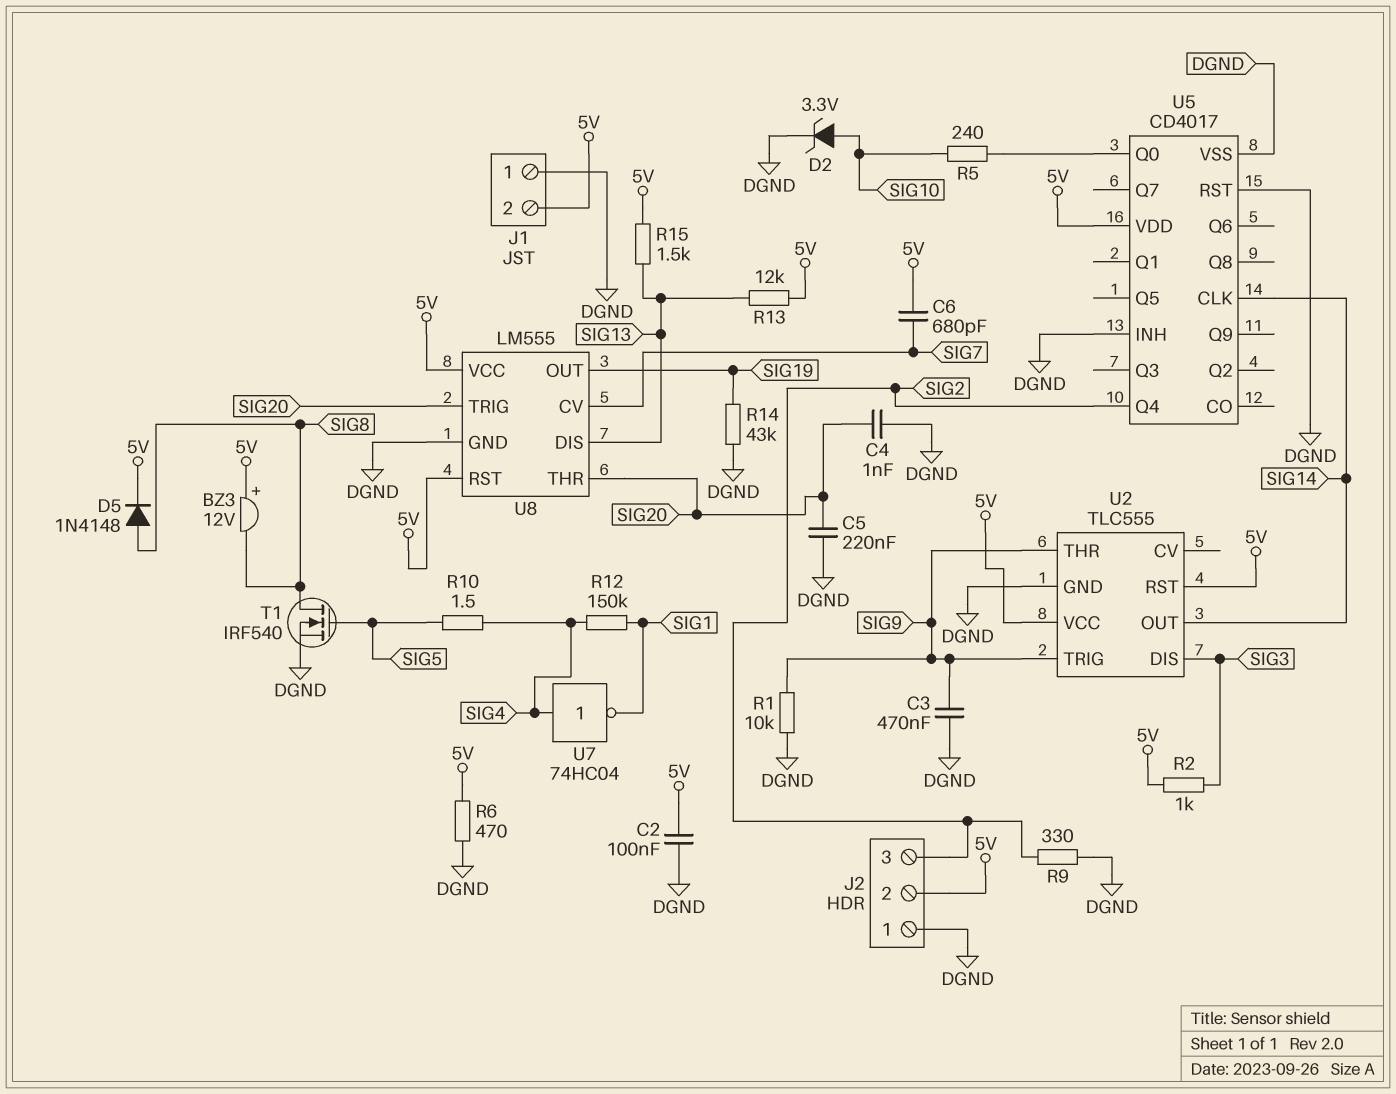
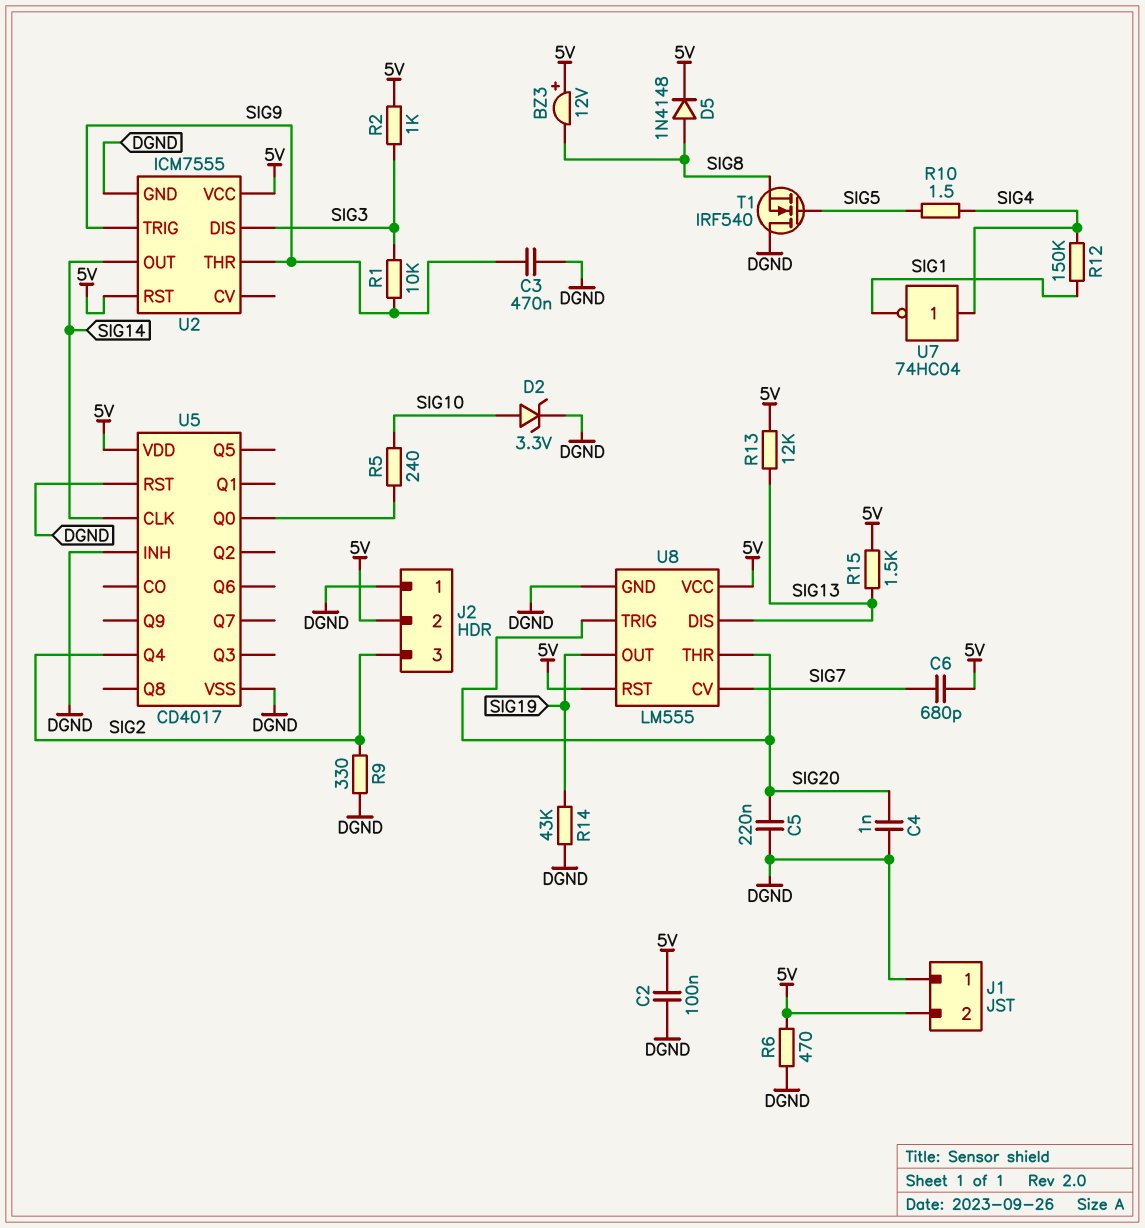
R1: 10k (DGND, SIG9) -> 10k (SIG3, SIG9)
T1: NMOS IRF540 (G SIG5, D SIG8, S DGND) -> NMOS IRF540 (G SIG5, D DGND, S SIG8)
U2: TLC555 -> ICM7555

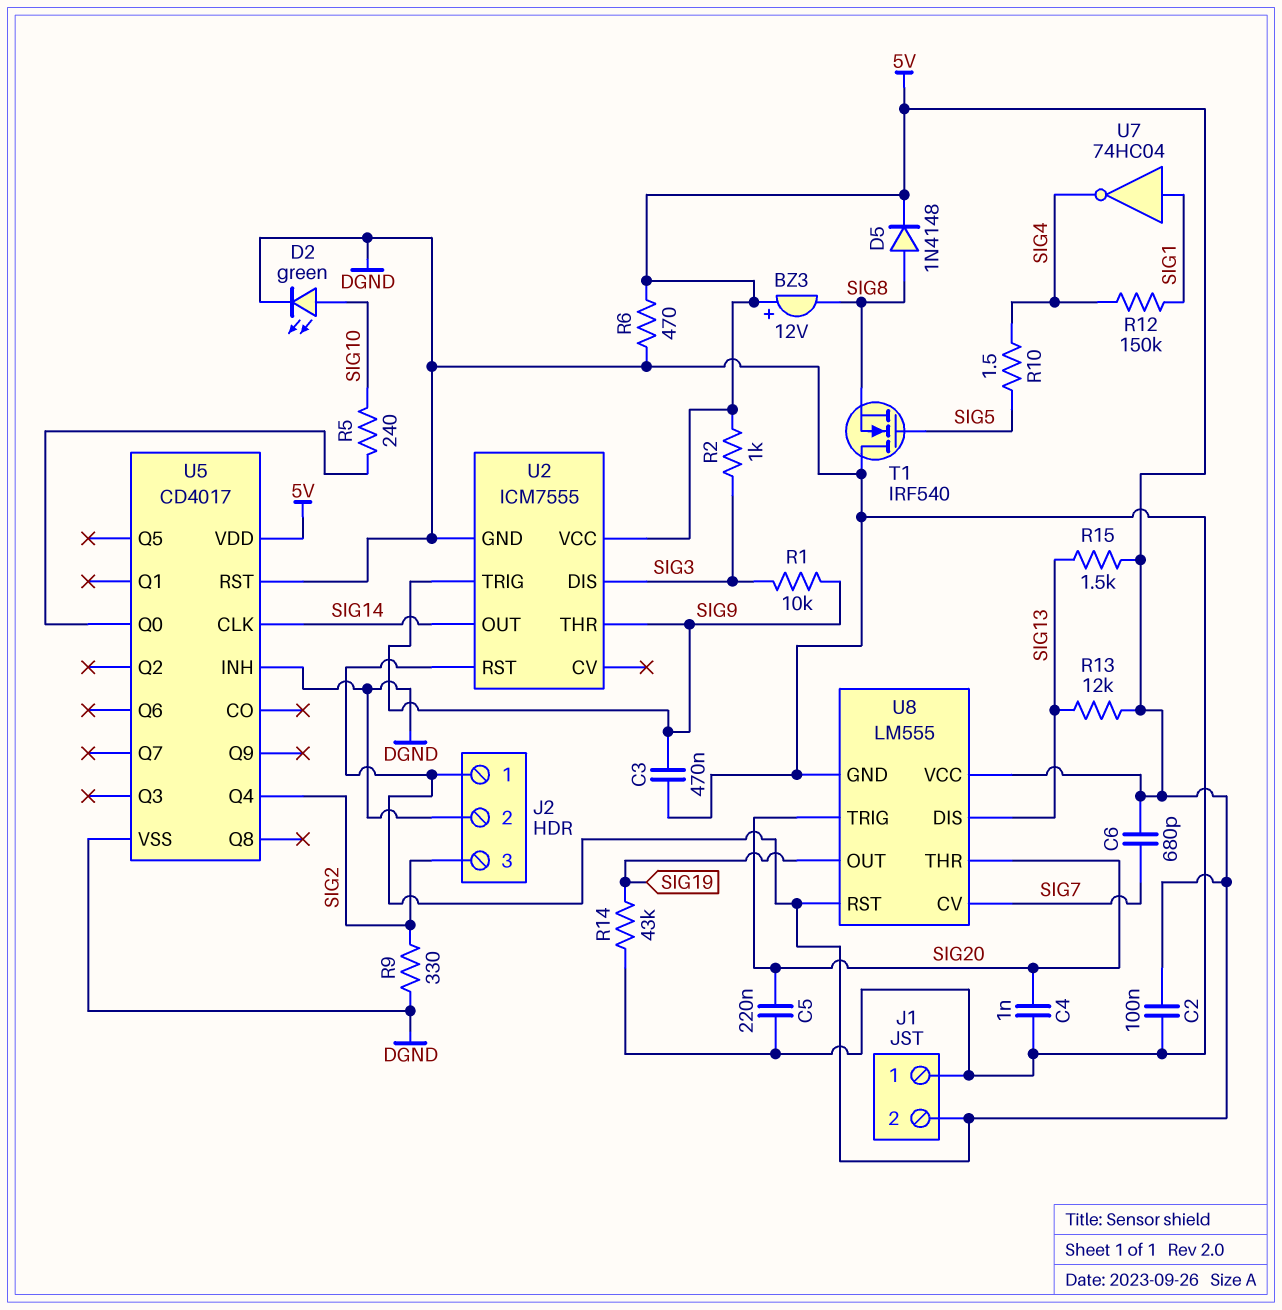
D2: zener 3.3V (A SIG10, K DGND) -> LED green (A SIG10, K DGND)
J2 pin 1: DGND -> 5V
J2 pin 2: 5V -> DGND
U7: NOT 74HC04 (in SIG4, out SIG1) -> NOT 74HC04 (in SIG1, out SIG4)

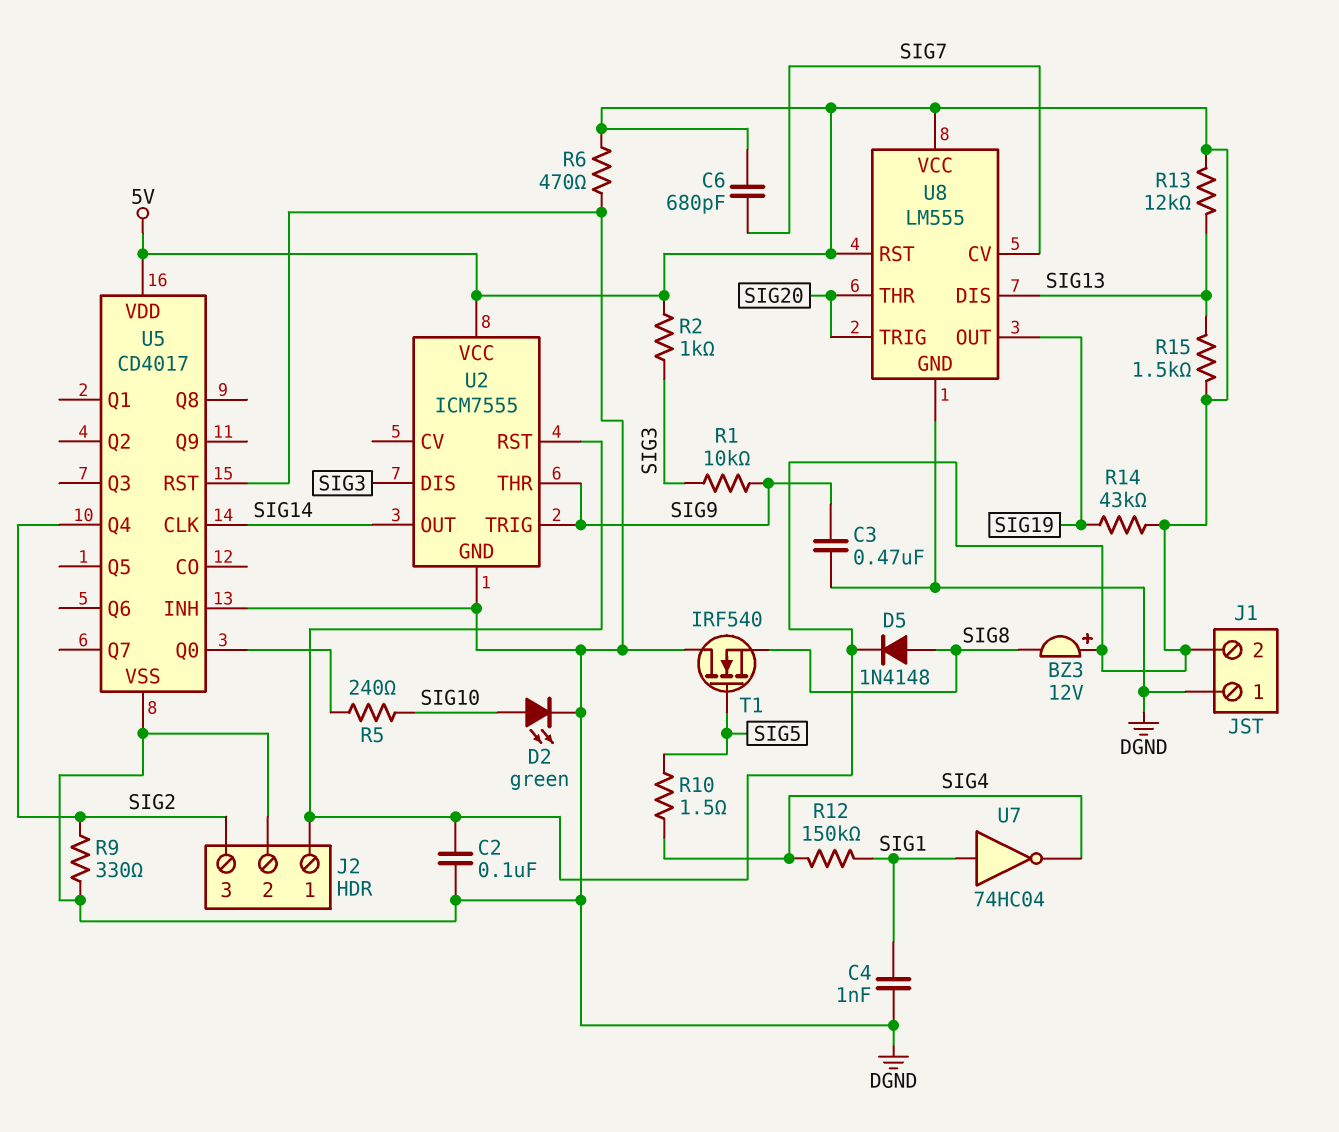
C4: 1nF (DGND, SIG20) -> 1nF (DGND, SIG1)
C5: 220nF (DGND, SIG20) -> none
R14: 43k (DGND, SIG19) -> 43k (5V, SIG19)

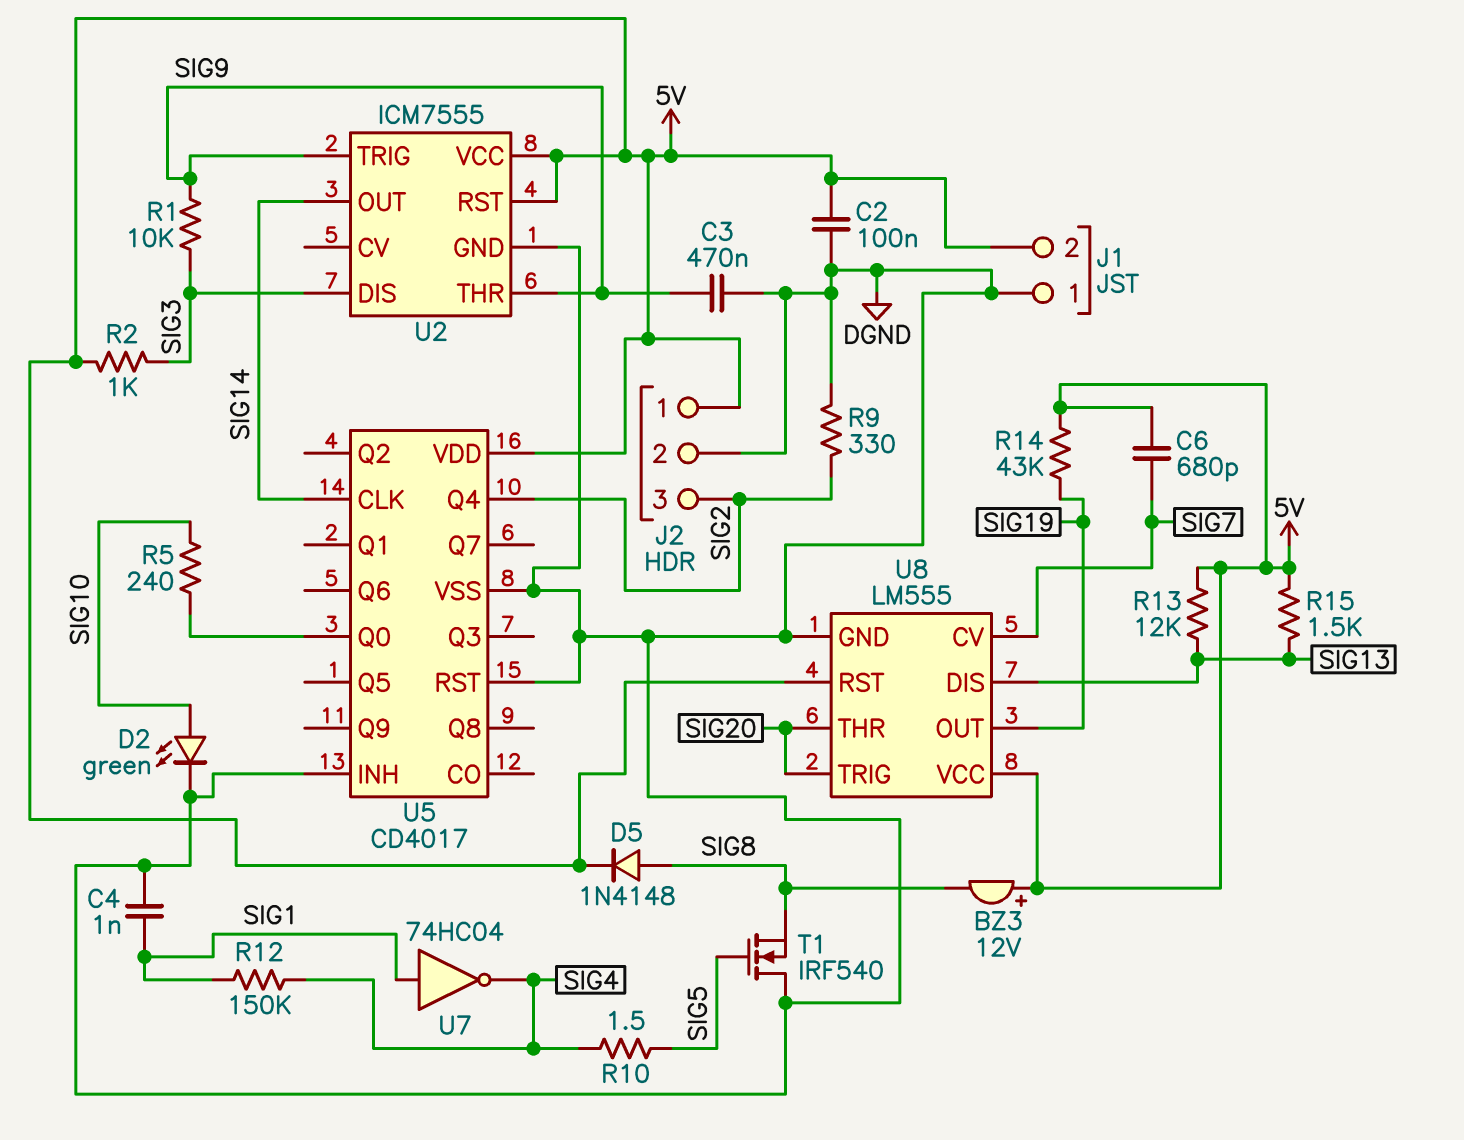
R6: 470 (5V, DGND) -> none

